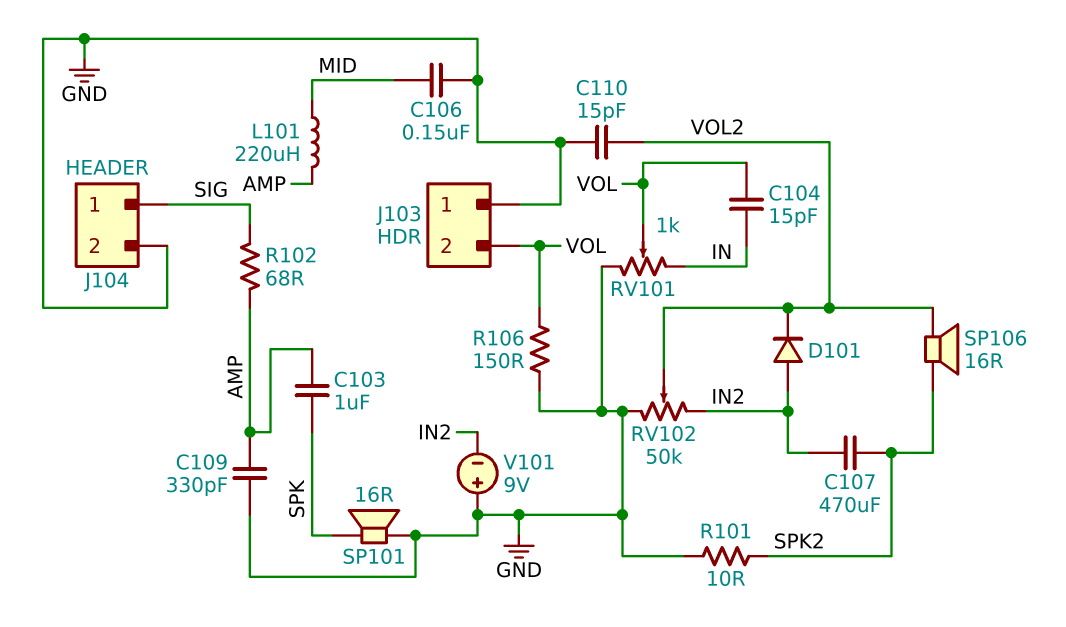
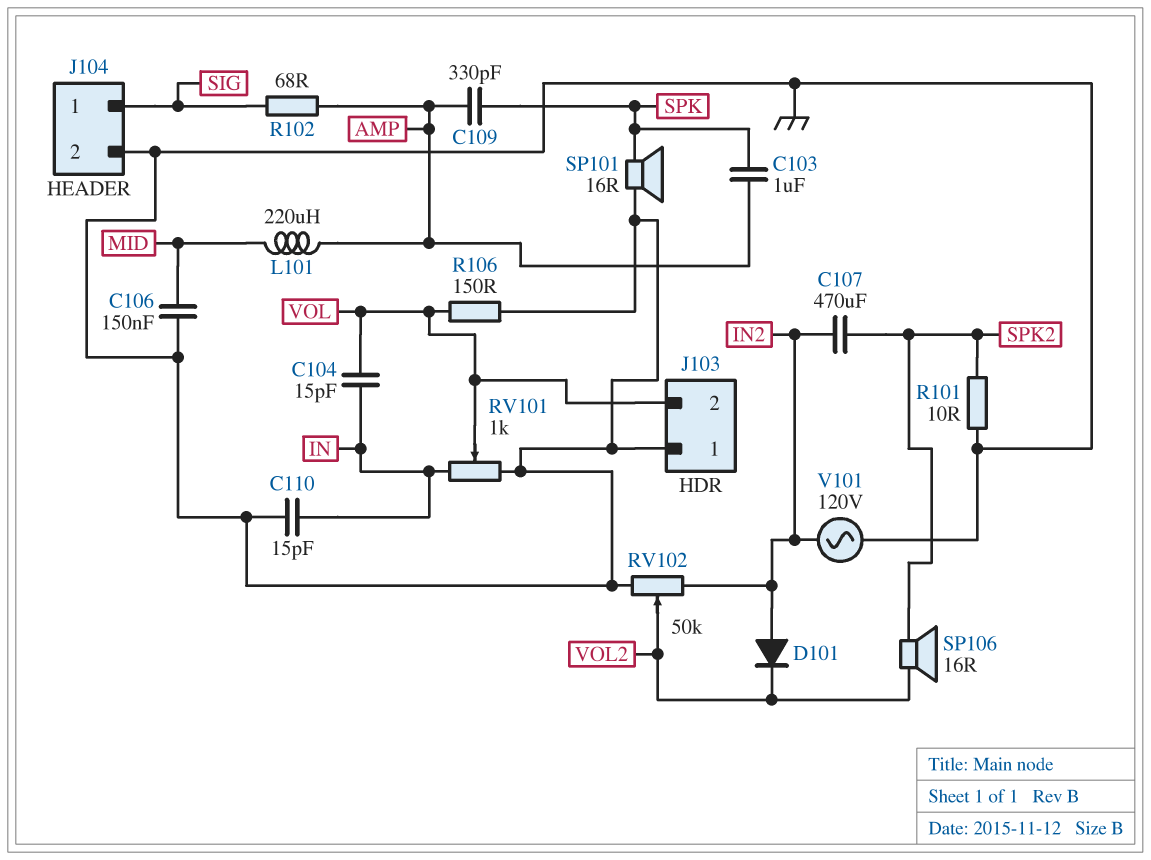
C109: 330pF (AMP, GND) -> 330pF (AMP, SPK)
C110: 15pF (GND, VOL2) -> 15pF (GND, IN)
V101: 9V (plus GND, minus IN2) -> AC 120V (GND, IN2)

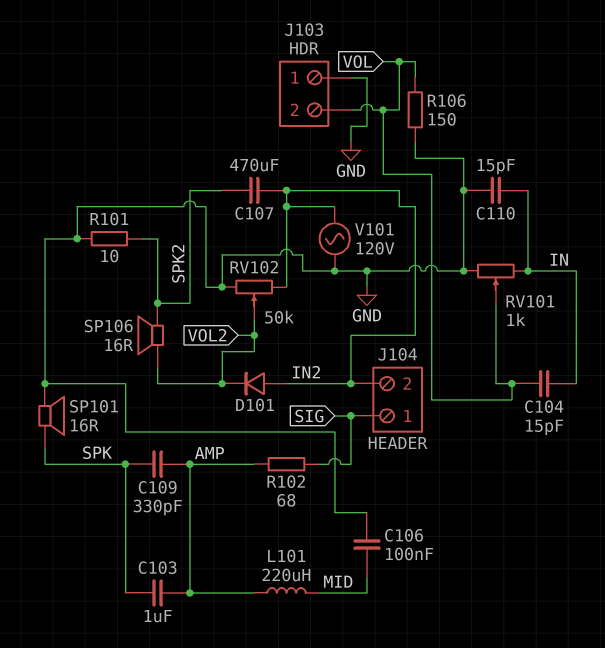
C106: 150nF (GND, MID) -> 100nF (GND, MID)
J104 pin 2: GND -> IN2

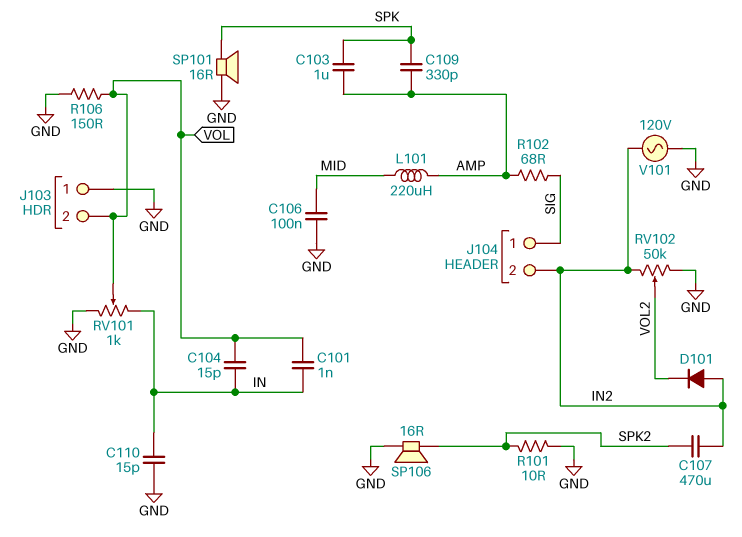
C101: none -> 1nF (IN, VOL)
SP106: speaker 16R (SPK2, VOL2) -> speaker 16R (GND, SPK2)

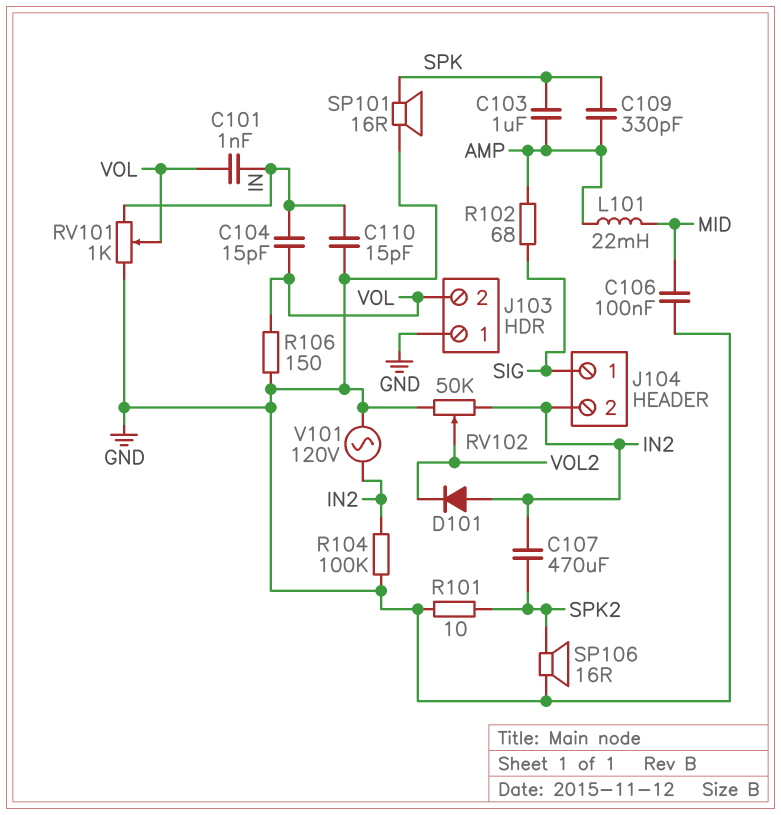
L101: 220uH (AMP, MID) -> 22mH (AMP, MID)
R104: none -> 100k (GND, IN2)

